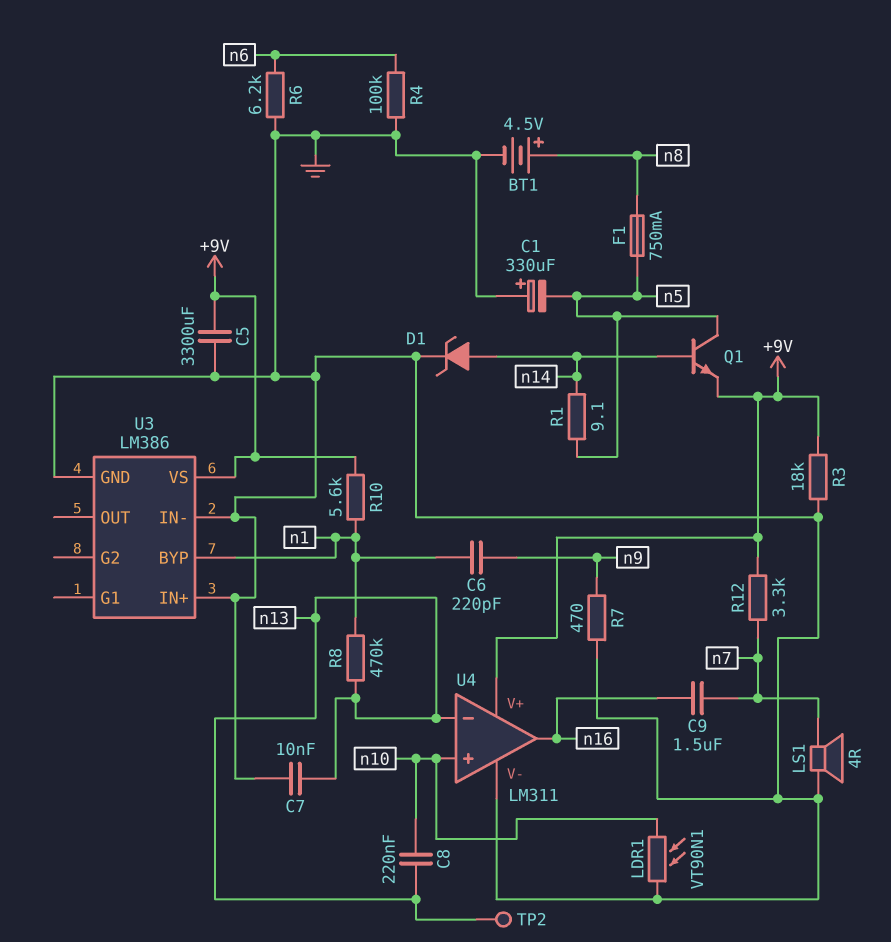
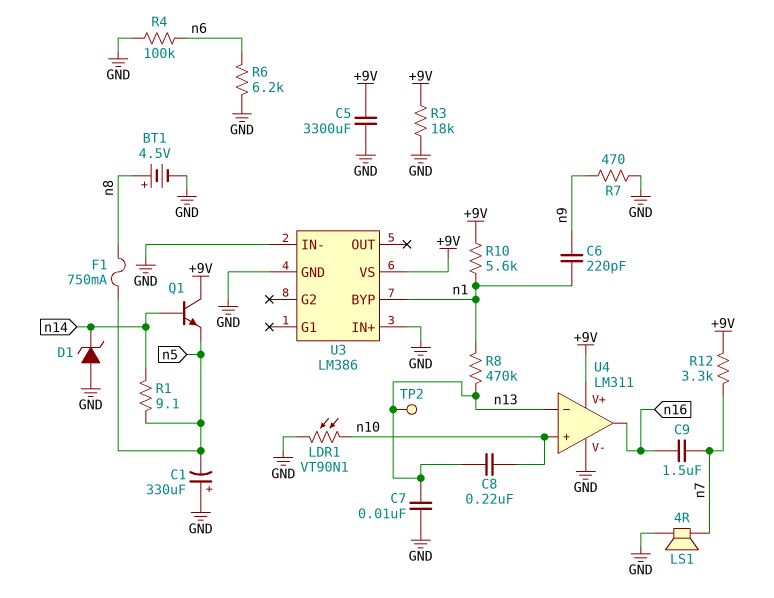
D1: zener (A n14, K GND) -> zener (A GND, K n14)
Q1: NPN (B n14, C n5, E +9V) -> NPN (B n14, C +9V, E n5)

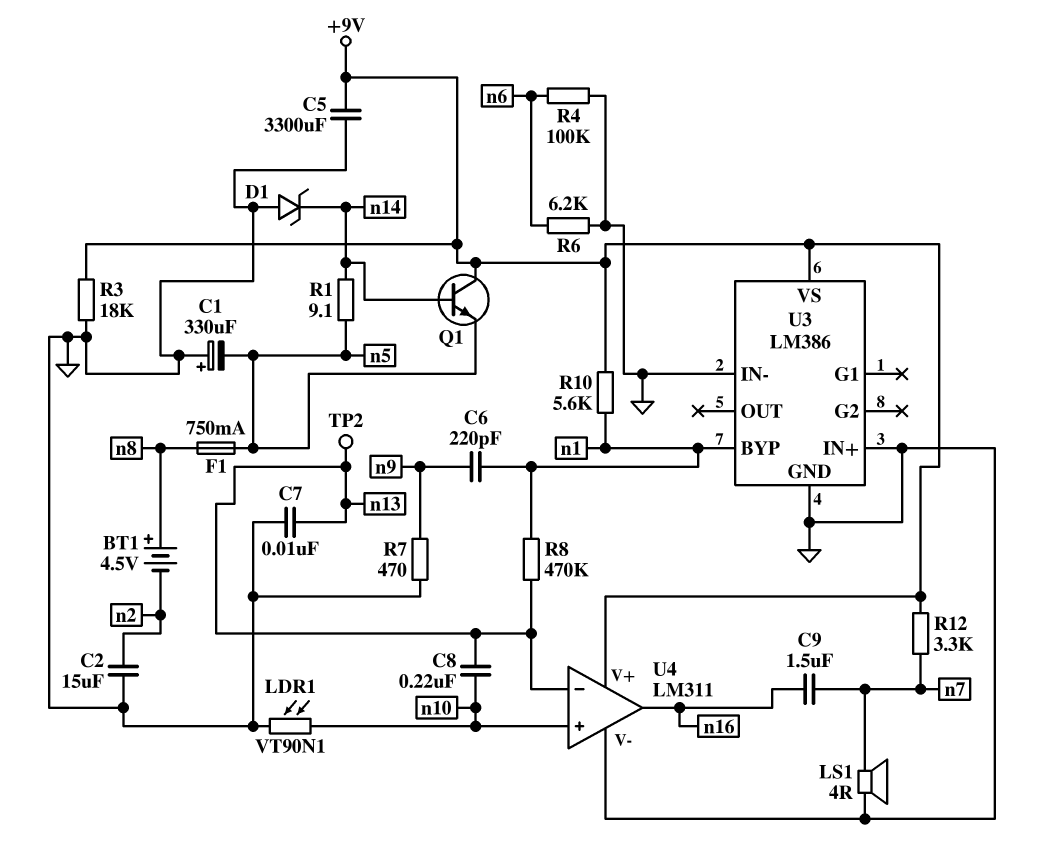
BT1: 4.5V (plus n8, minus GND) -> 4.5V (plus n8, minus n2)
C2: none -> 15uF (GND, n2)

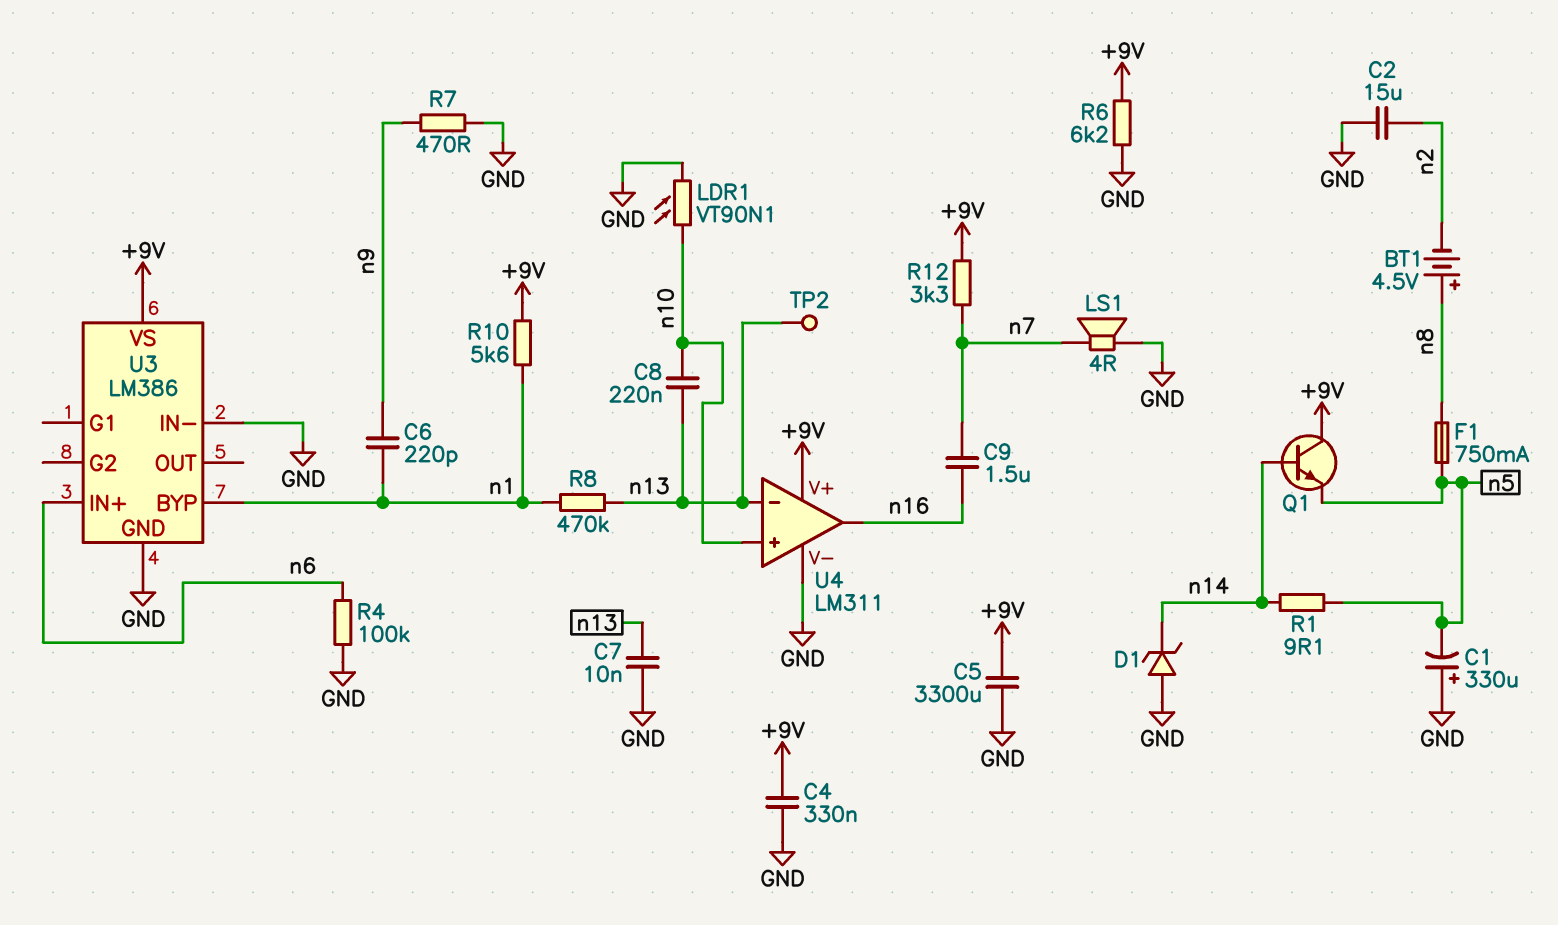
C4: none -> 330nF (+9V, GND)
R3: 18k (+9V, GND) -> none
R6: 6.2k (GND, n6) -> 6.2k (+9V, GND)
U3 pin IN+: GND -> n6

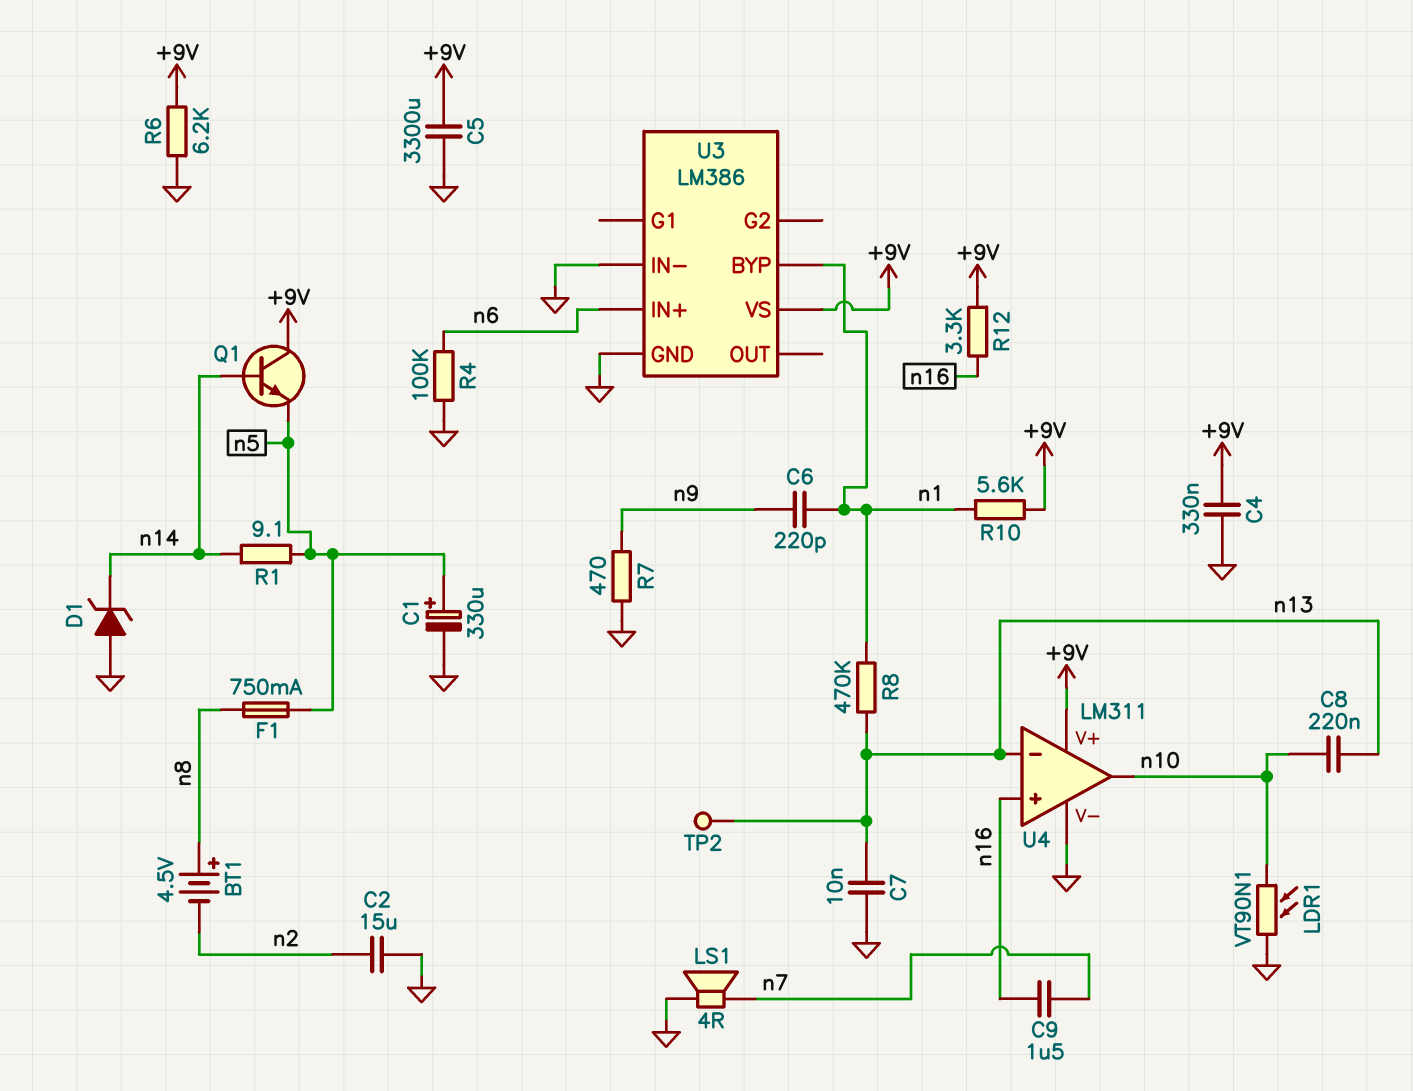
C1: 330uF (plus GND, minus n5) -> 330uF (plus n5, minus GND)
R12: 3.3k (+9V, n7) -> 3.3k (+9V, n16)
U4 pin in+: n10 -> n16
U4 pin out: n16 -> n10

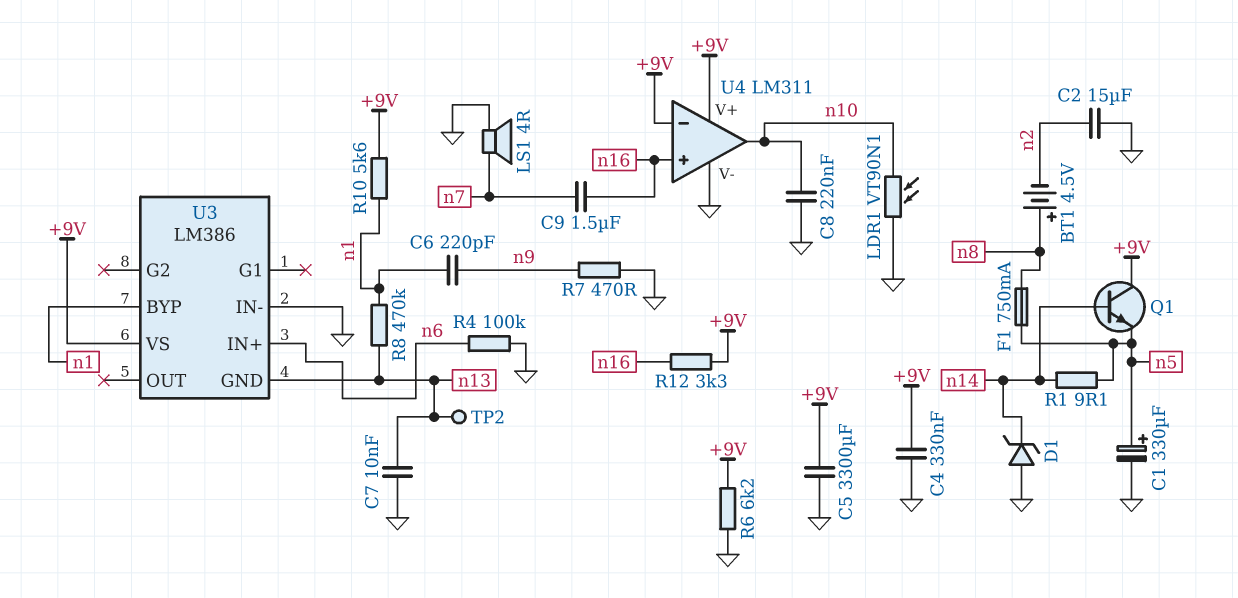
C8: 220nF (n10, n13) -> 220nF (GND, n10)
U3 pin GND: GND -> n13
U4 pin in-: n13 -> +9V

